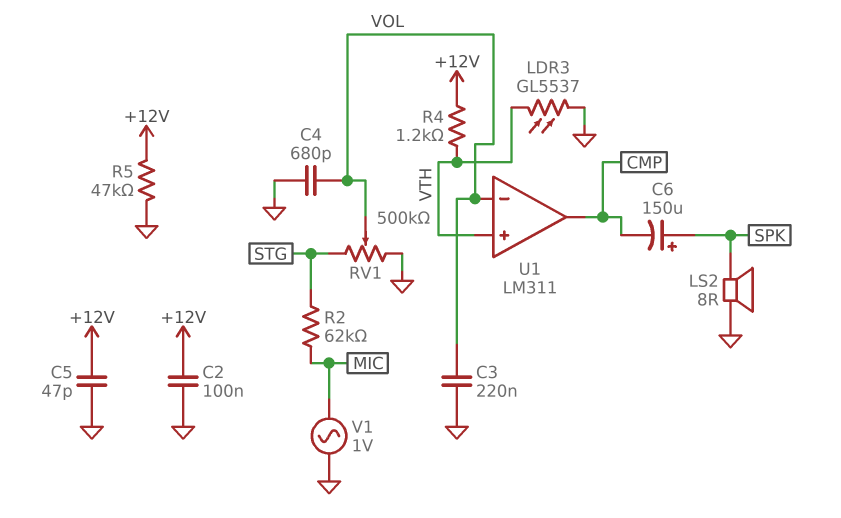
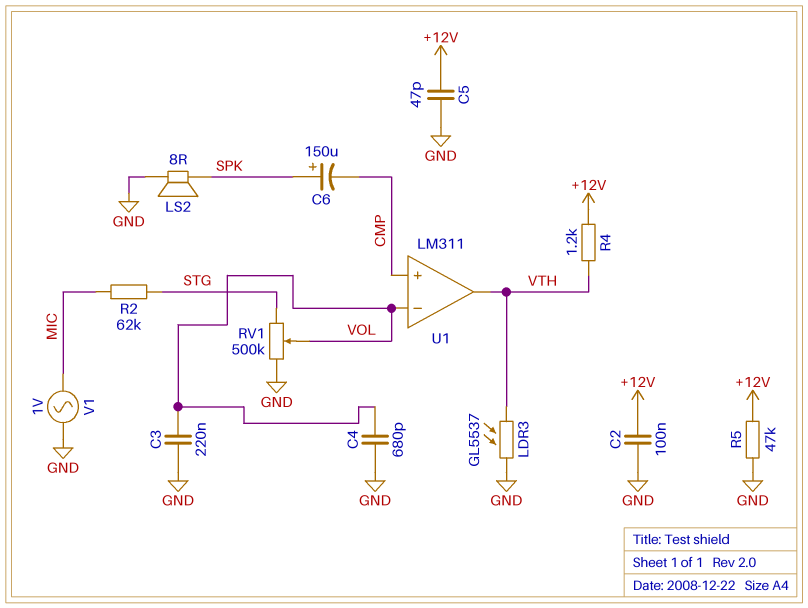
U1 pin in+: VTH -> CMP
U1 pin out: CMP -> VTH

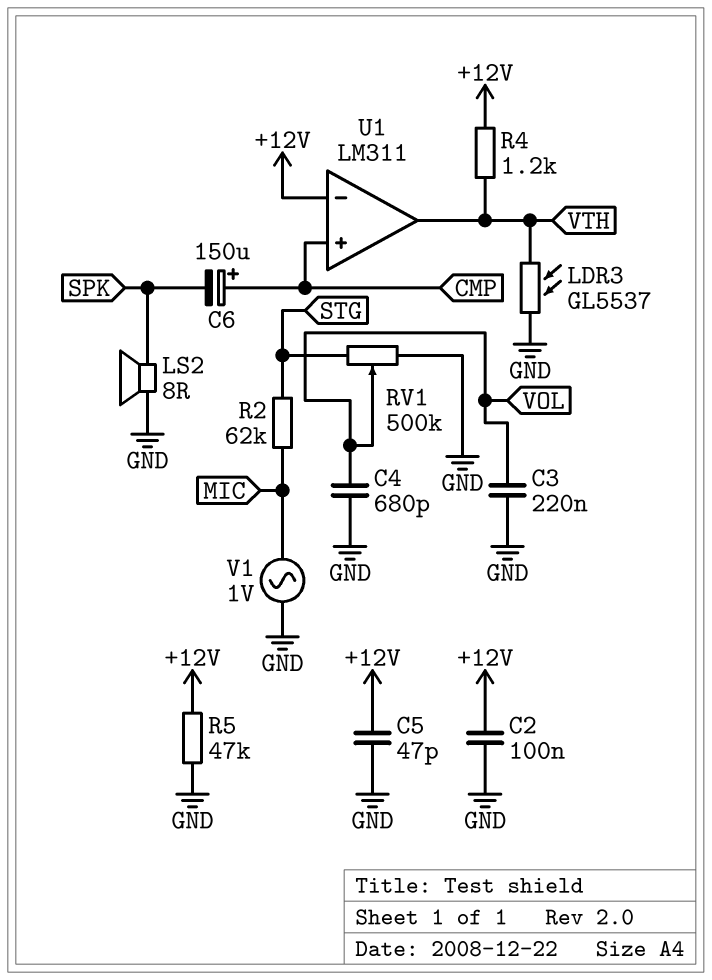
C6: 150uF (plus SPK, minus CMP) -> 150uF (plus CMP, minus SPK)
U1 pin in-: VOL -> +12V

